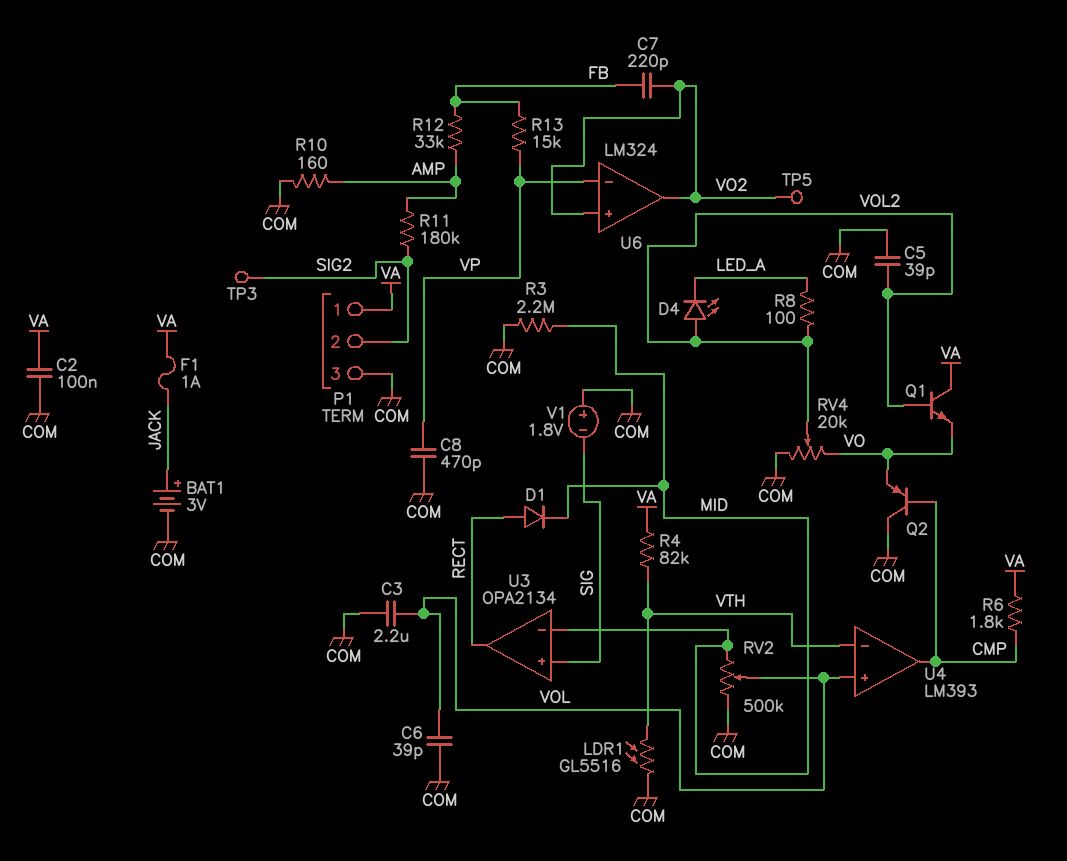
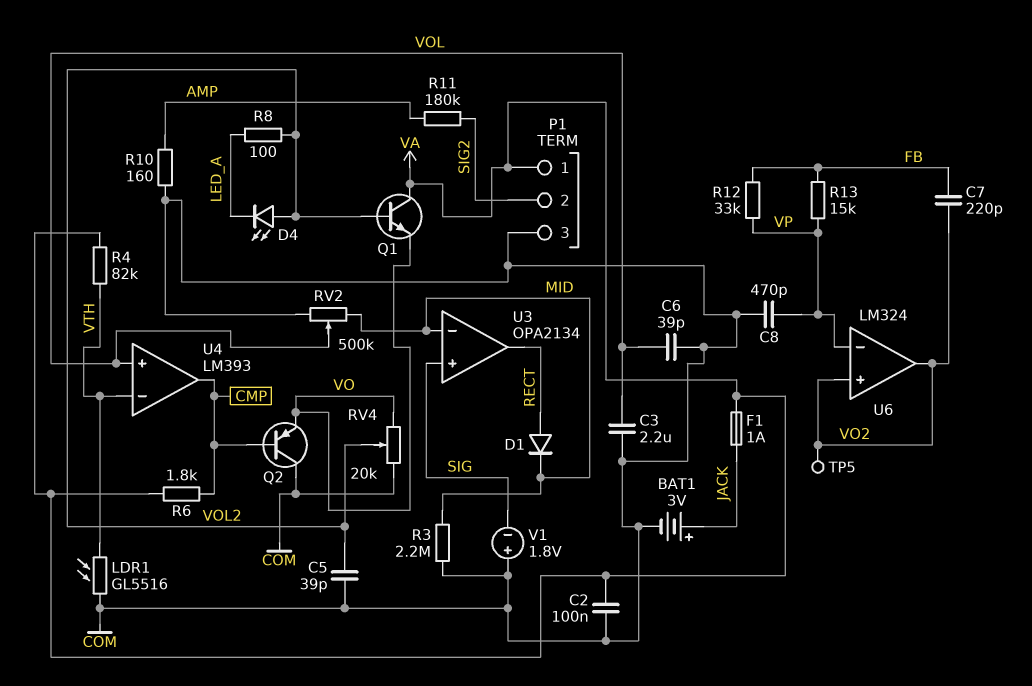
R12: 33k (AMP, FB) -> 33k (FB, VP)
TP3: test point (SIG2) -> none

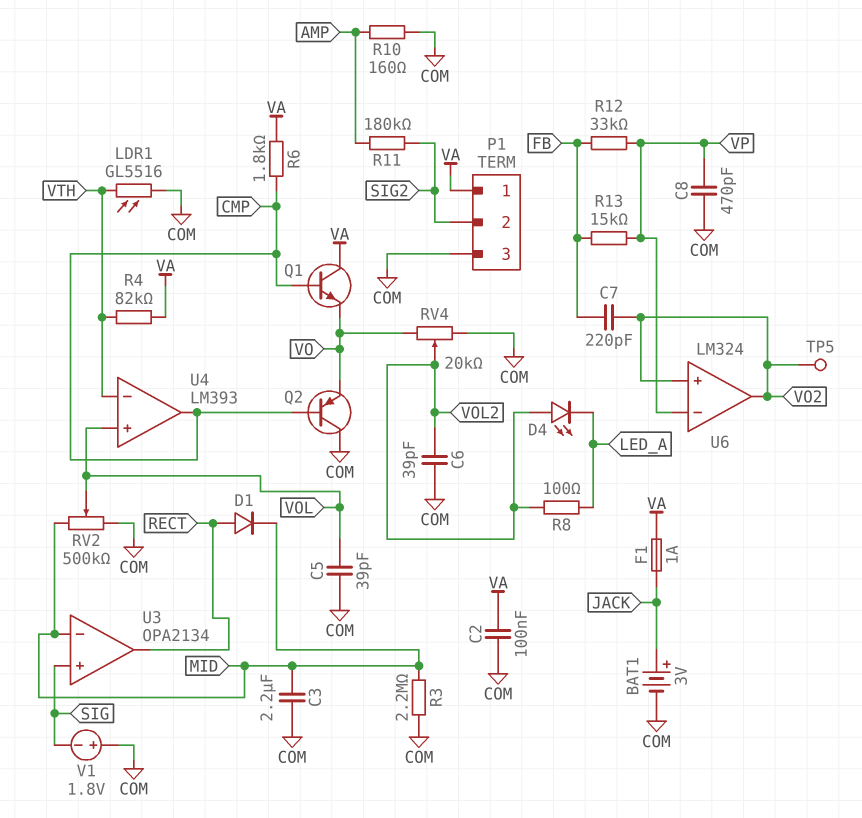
C3: 2.2uF (COM, VOL) -> 2.2uF (COM, MID)
C5: 39pF (COM, VOL2) -> 39pF (COM, VOL)
C6: 39pF (COM, VOL) -> 39pF (COM, VOL2)
Q1: NPN (B VOL2, C VA, E VO) -> NPN (B CMP, C VA, E VO)

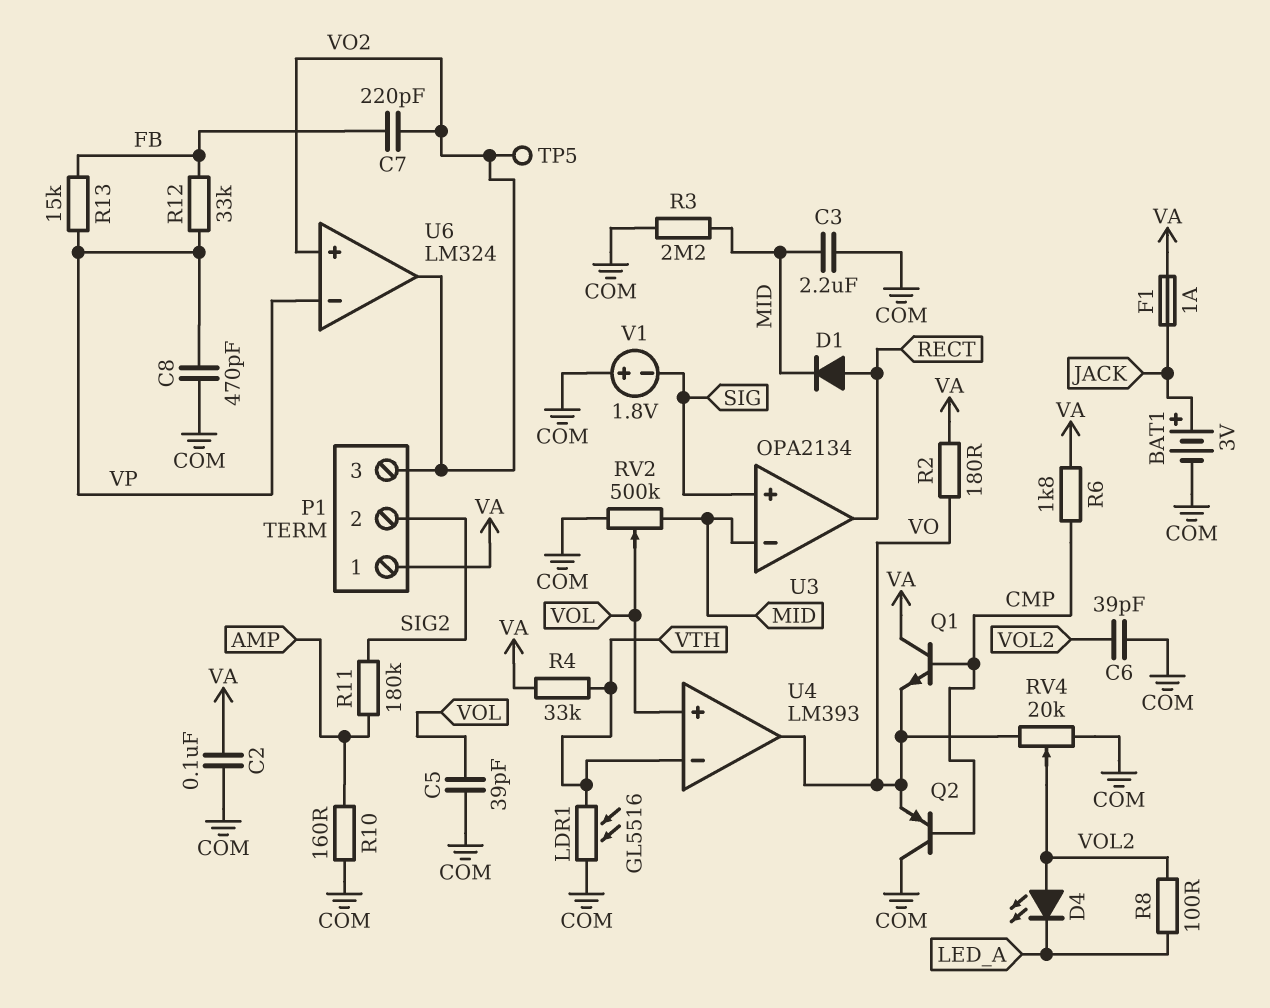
P1 pin 3: COM -> VO2
R2: none -> 180 (VA, VO)
R4: 82k (VA, VTH) -> 33k (VA, VTH)
U4 pin out: CMP -> VO

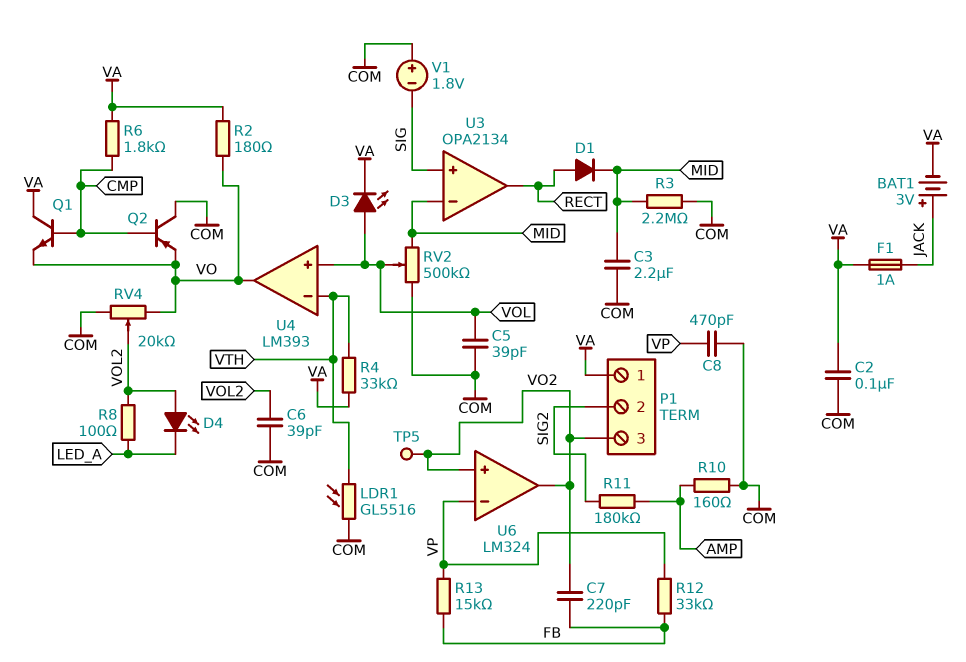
BAT1: 3V (plus JACK, minus COM) -> 3V (plus JACK, minus VA)
D3: none -> LED (A VOL, K VA)

